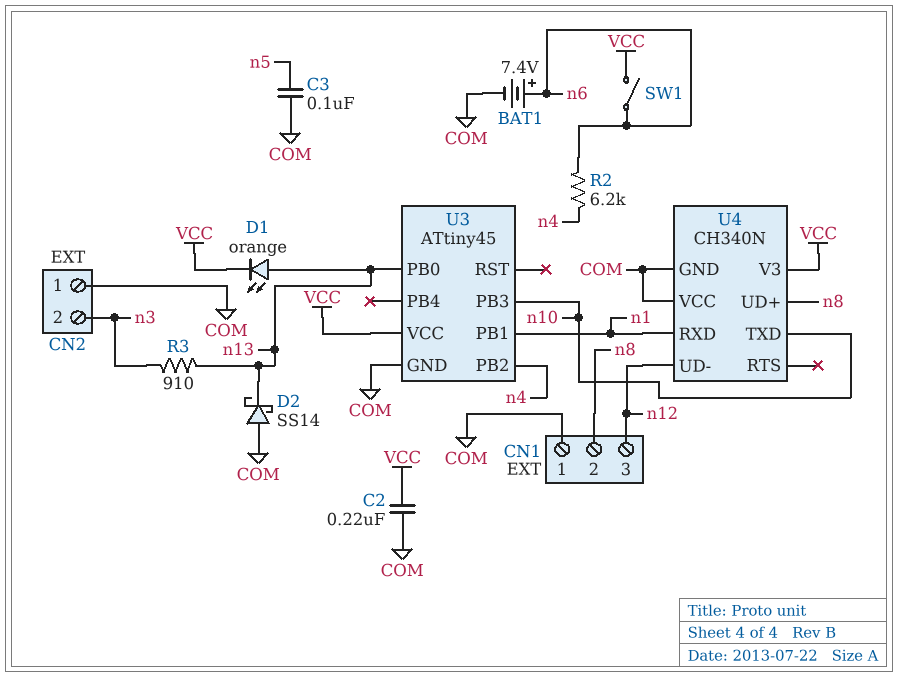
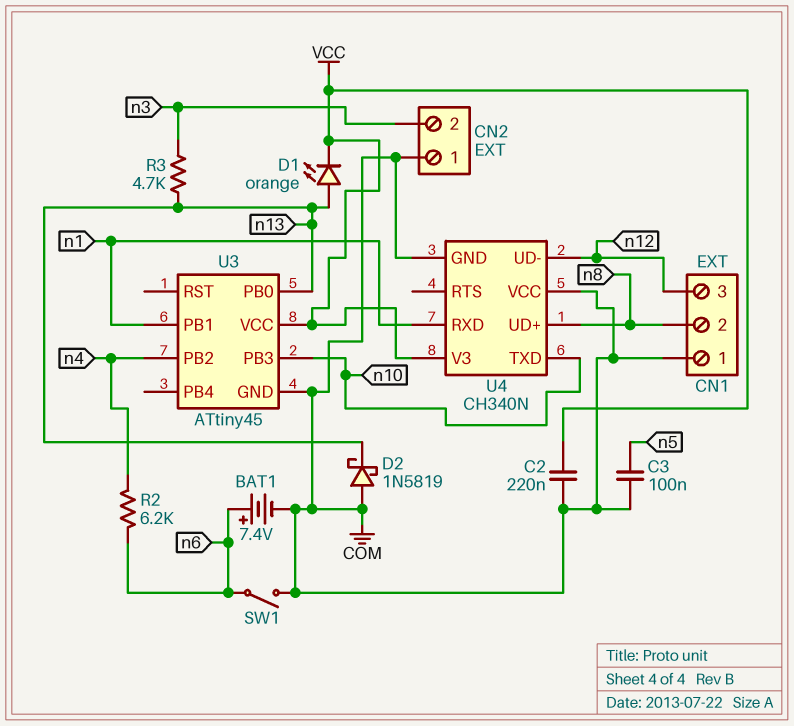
D2: schottky SS14 (A COM, K n13) -> schottky 1N5819 (A COM, K n13)
R3: 910 (n3, n13) -> 4.7k (n3, n13)
SW1: switch (VCC, n6) -> switch (COM, n6)

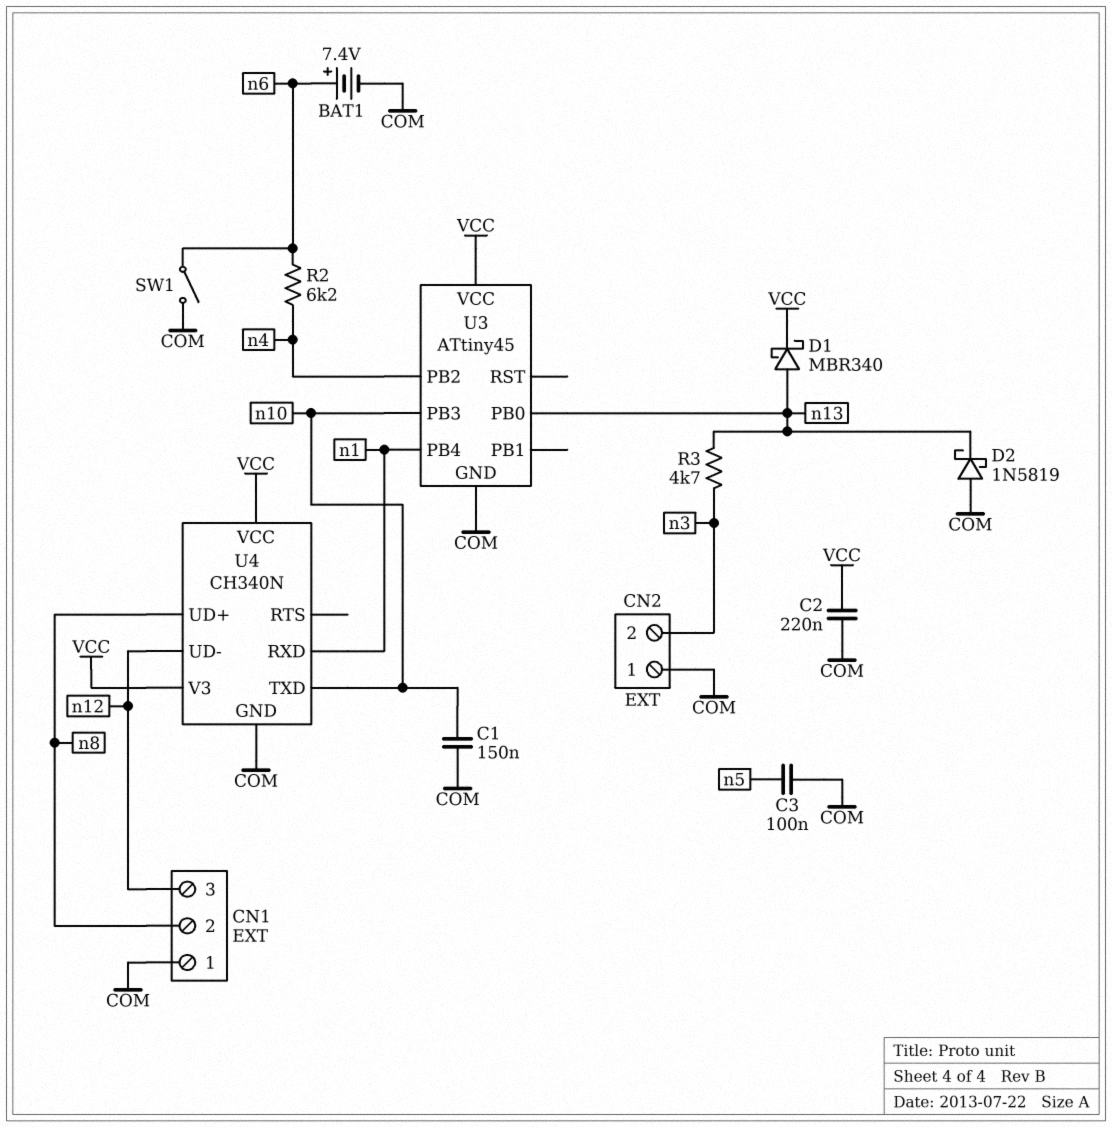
C1: none -> 150nF (COM, n10)
D1: LED orange (A n13, K VCC) -> schottky MBR340 (A n13, K VCC)
U3 pin PB1: n1 -> none
U3 pin PB4: none -> n1
U4 pin VCC: COM -> VCC

